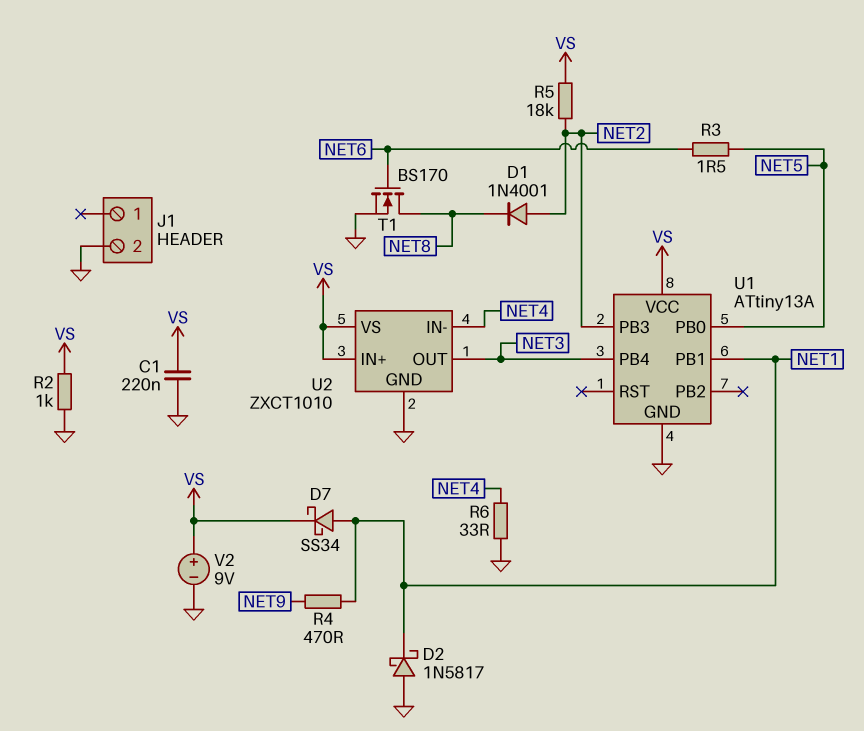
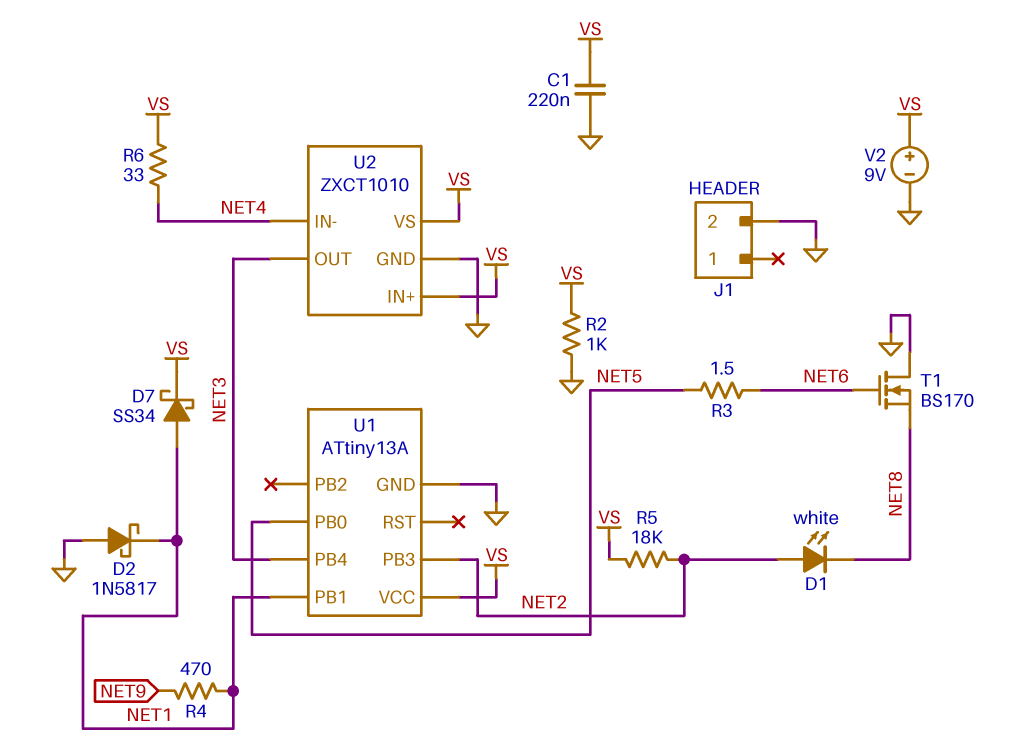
D1: diode 1N4001 (A NET2, K NET8) -> LED white (A NET2, K NET8)
R6: 33 (GND, NET4) -> 33 (NET4, VS)
T1: NMOS BS170 (G NET6, D NET8, S GND) -> NMOS BS170 (G NET6, D GND, S NET8)

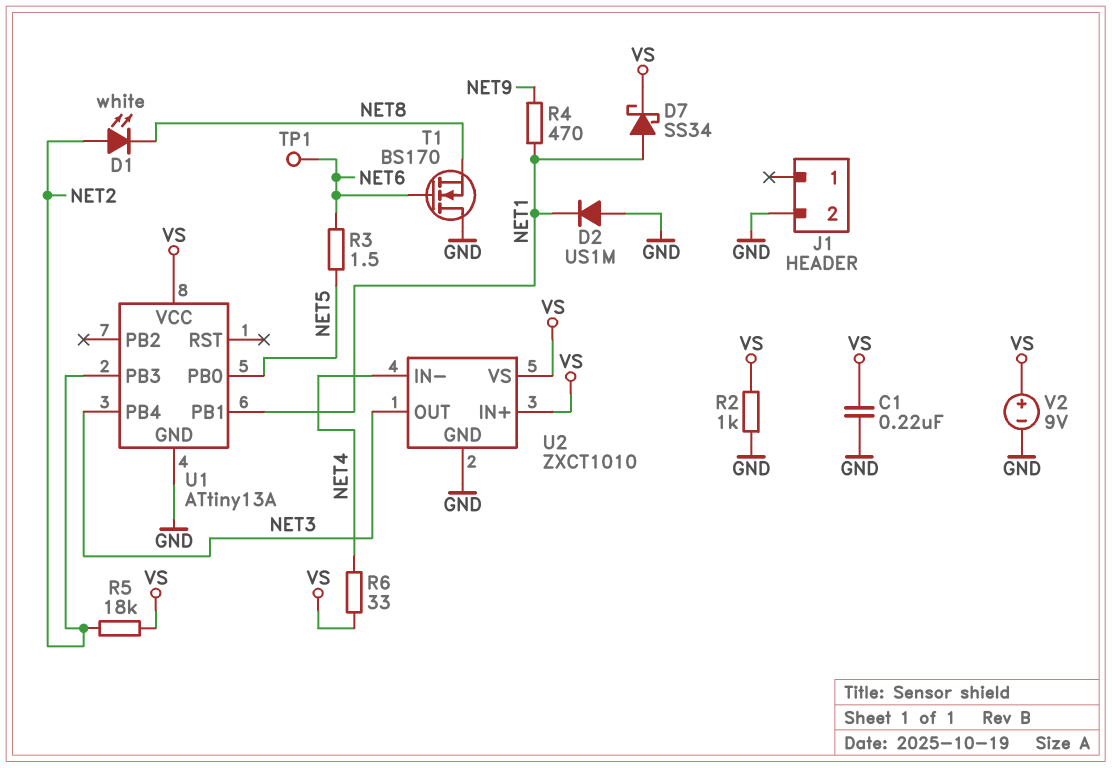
D2: schottky 1N5817 (A GND, K NET1) -> diode US1M (A GND, K NET1)
TP1: none -> test point (NET6)

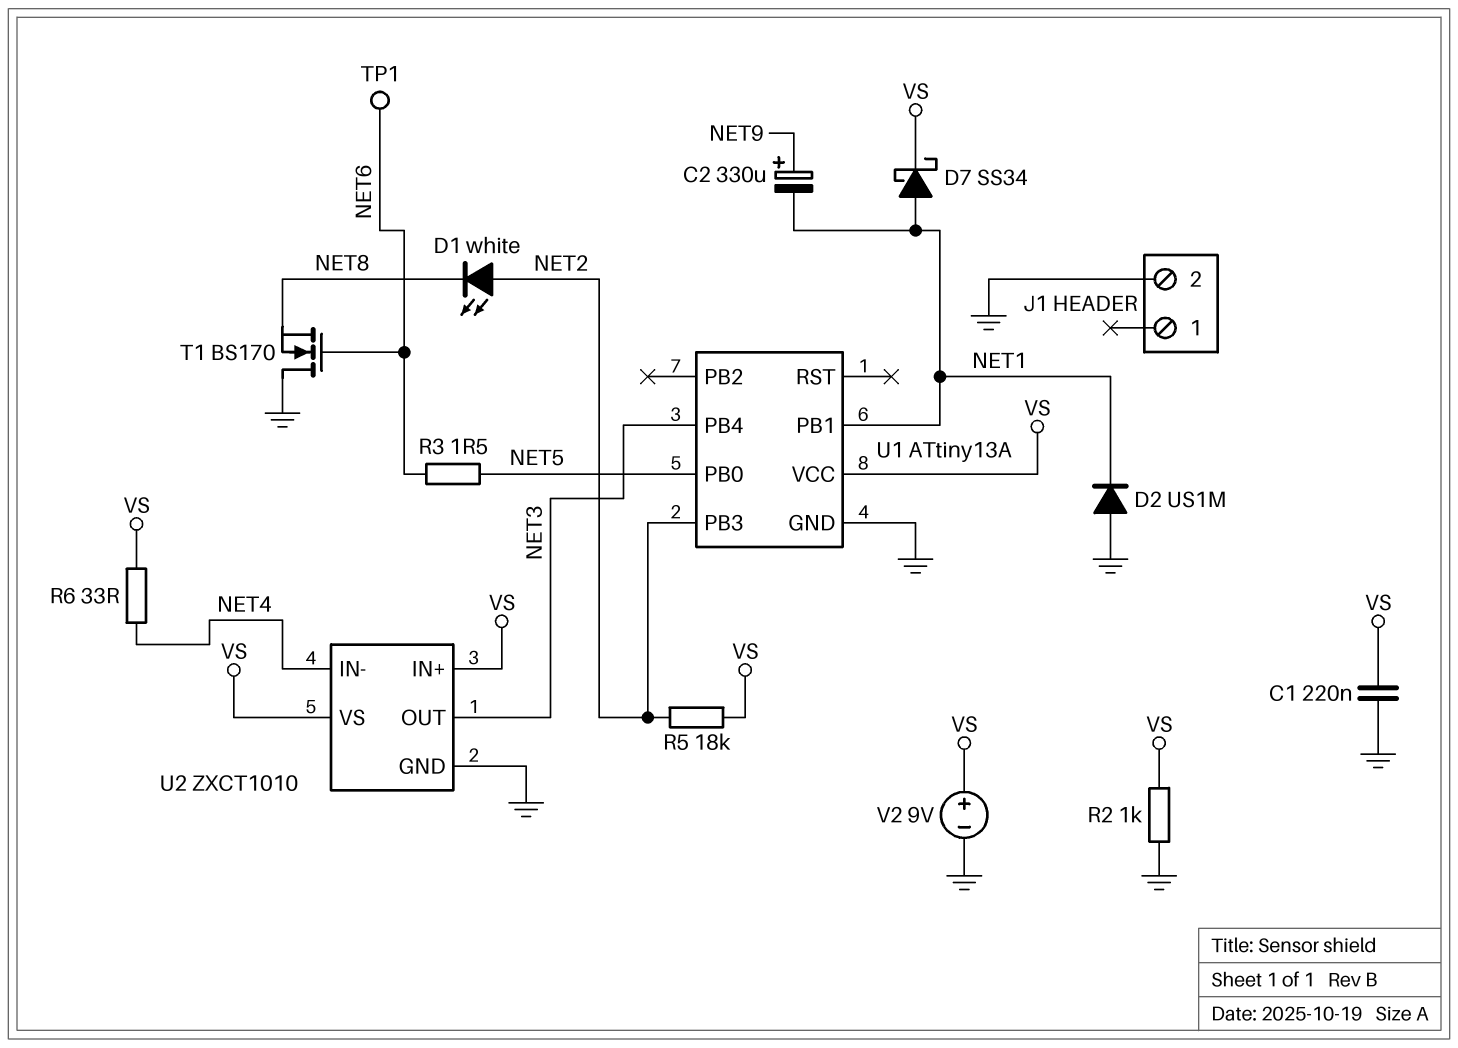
C2: none -> 330uF (plus NET9, minus NET1)
R4: 470 (NET1, NET9) -> none

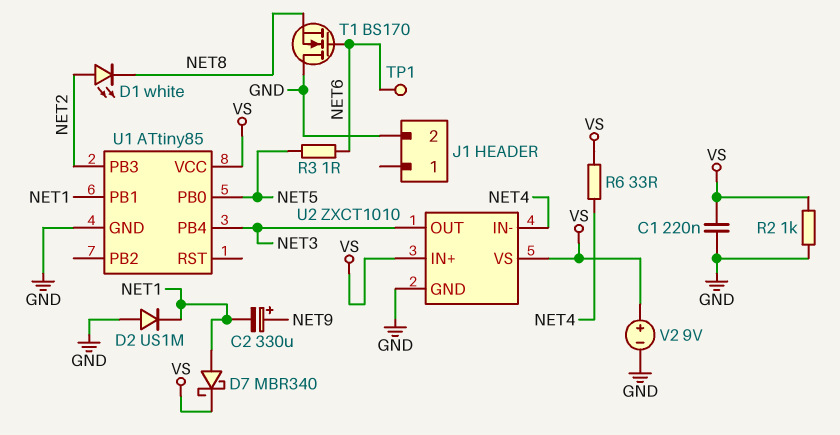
D7: schottky SS34 (A NET1, K VS) -> schottky MBR340 (A NET1, K VS)
R3: 1.5 (NET5, NET6) -> 1 (NET5, NET6)
R5: 18k (NET2, VS) -> none
U1: ATtiny13A -> ATtiny85

